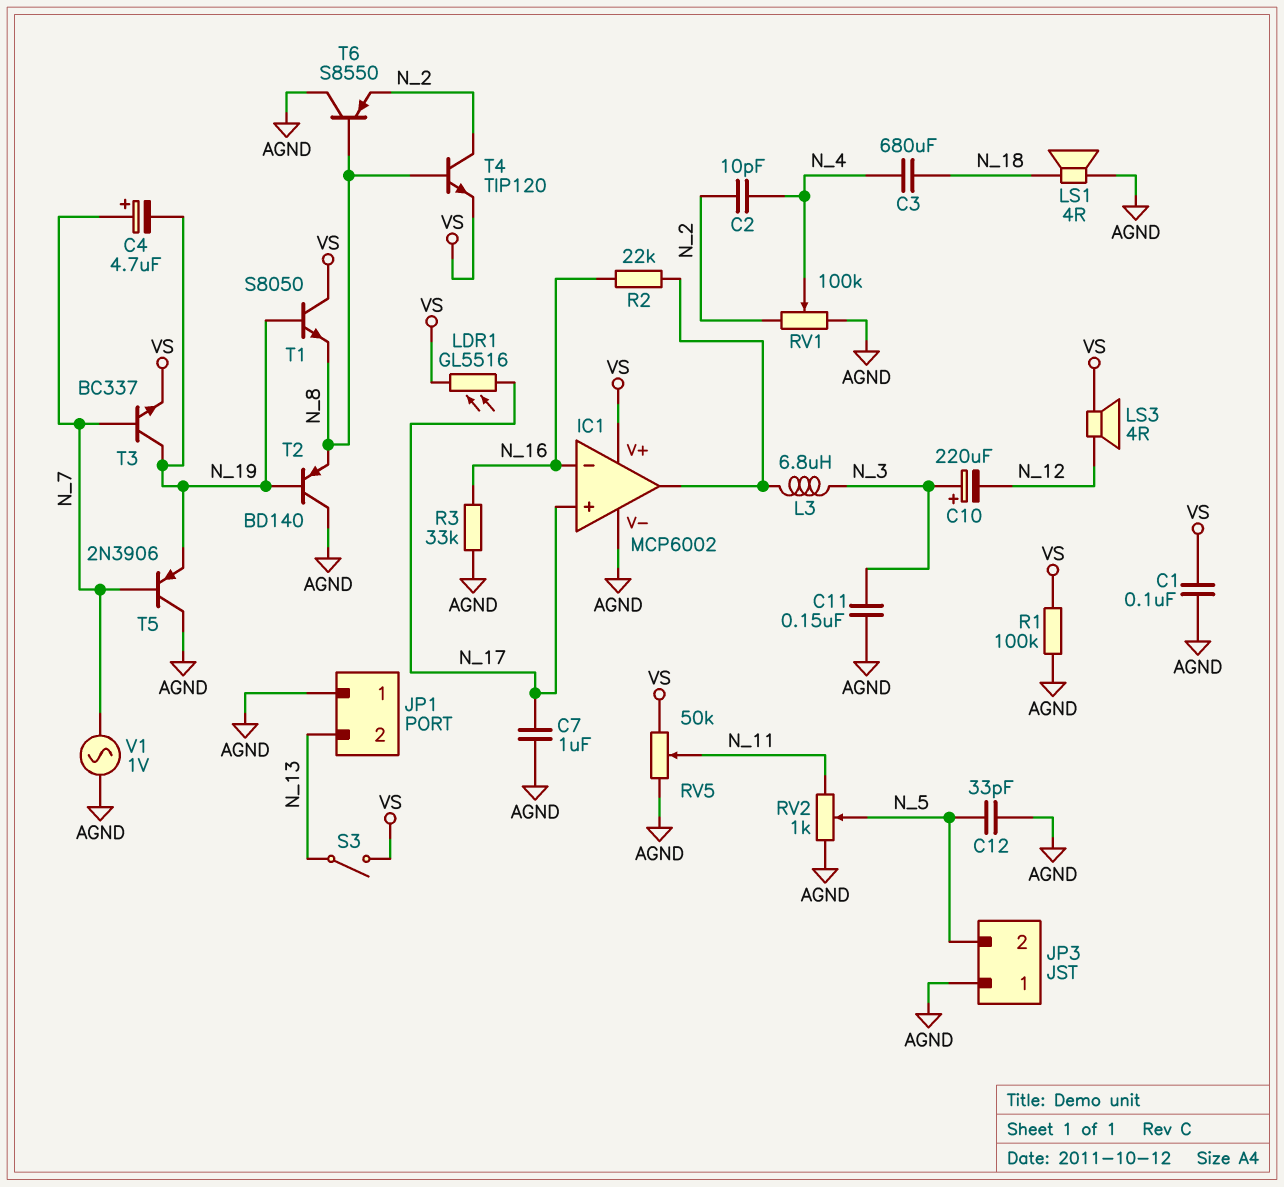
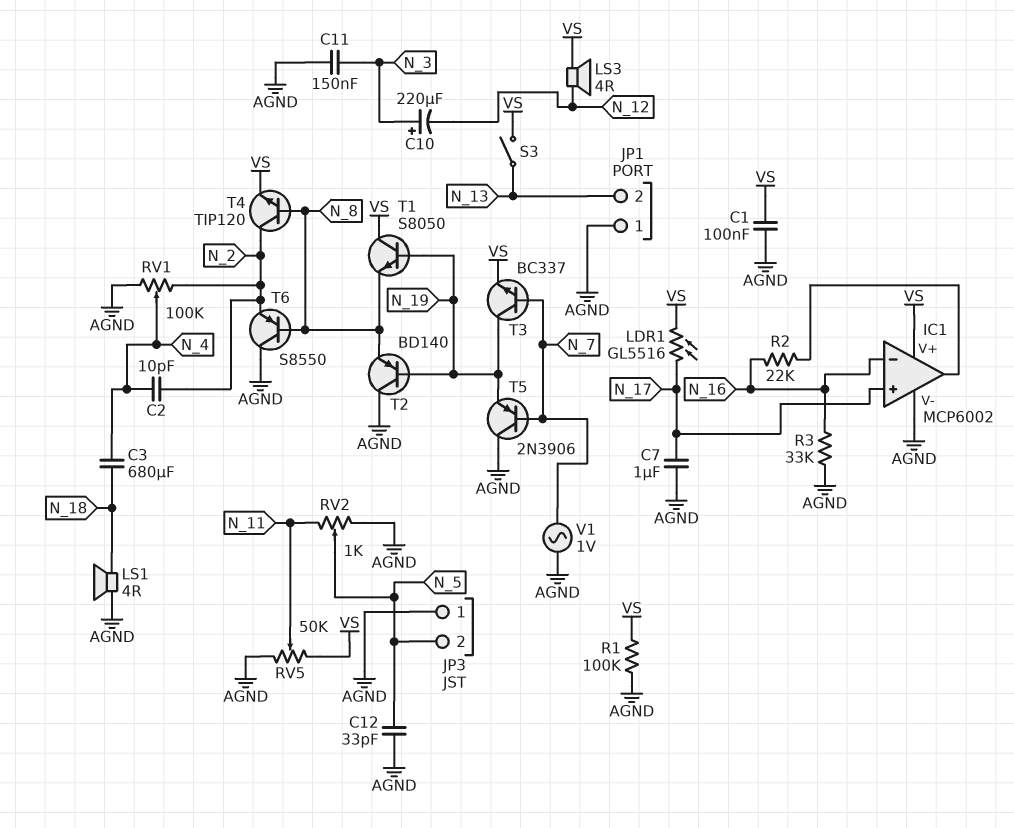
C4: 4.7uF (plus N_7, minus N_19) -> none
L3: 6.8uH (IC1/out, N_3) -> none

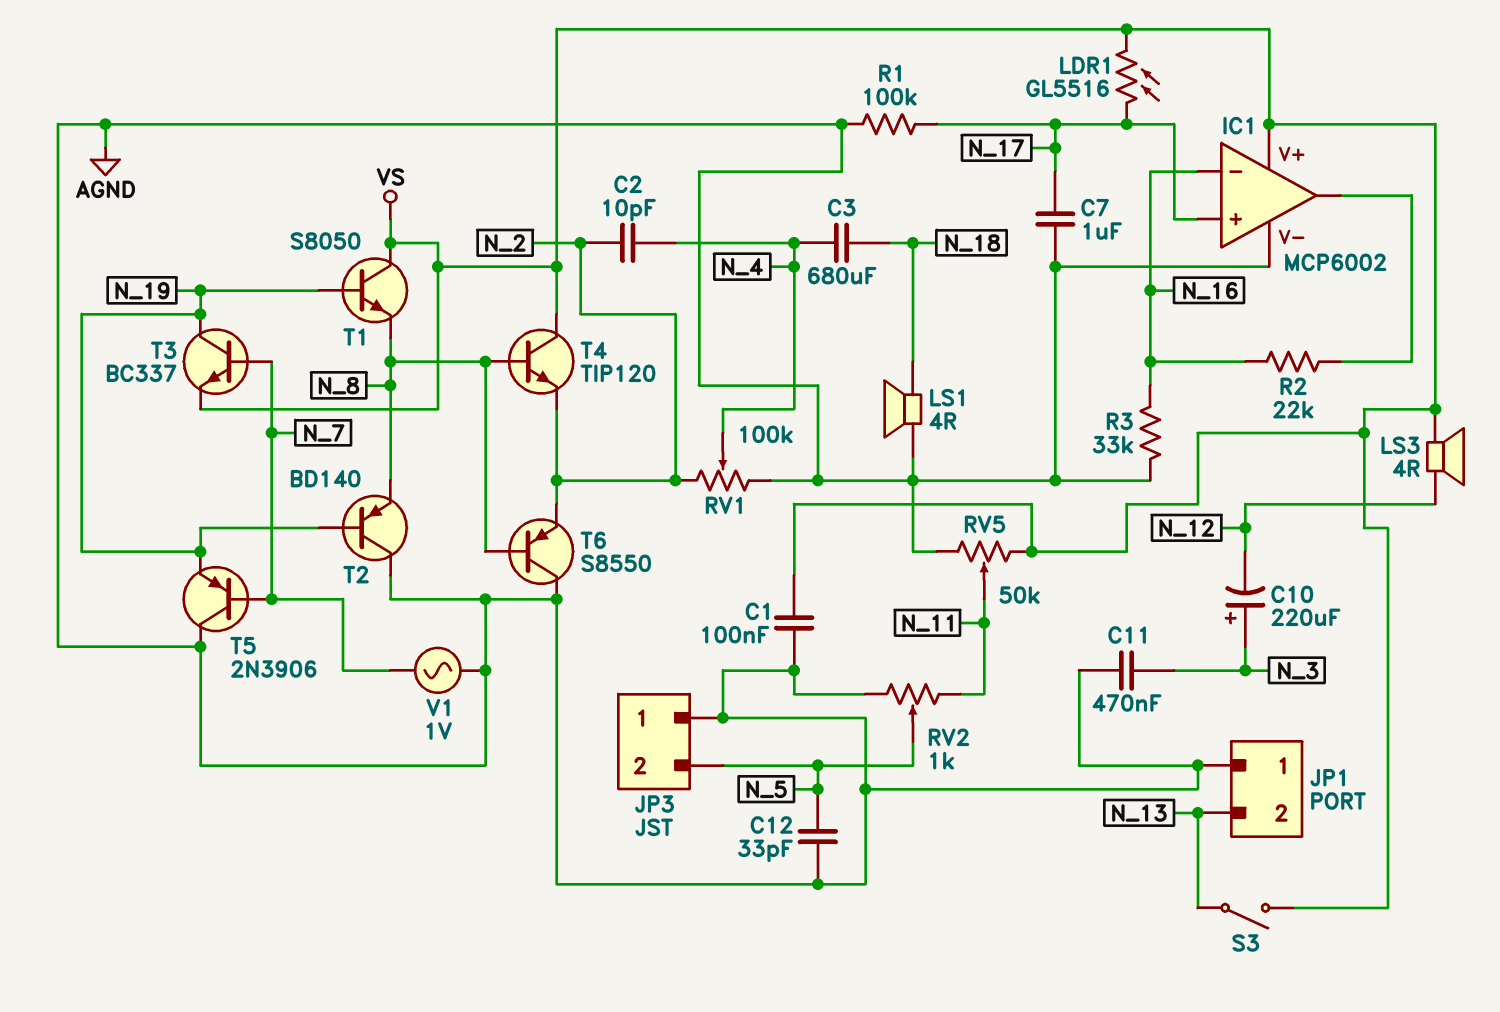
C11: 150nF (AGND, N_3) -> 470nF (AGND, N_3)
R1: 100k (AGND, VS) -> 100k (AGND, N_17)
T4: NPN TIP120 (B N_8, C N_2, E VS) -> NPN TIP120 (B N_8, C VS, E N_2)

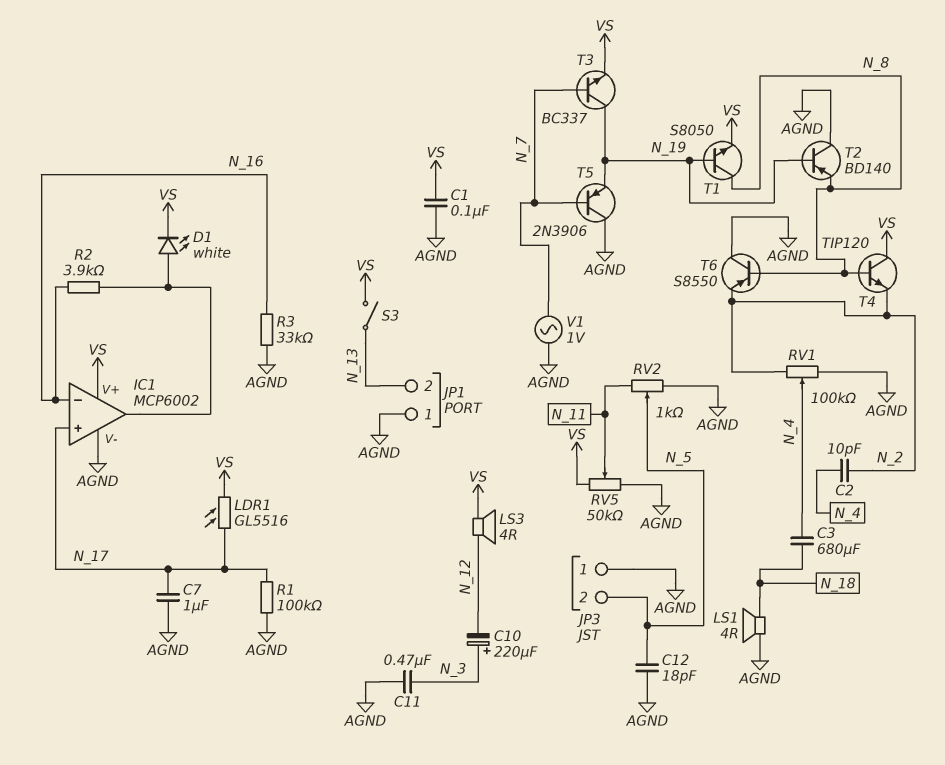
C12: 33pF (AGND, N_5) -> 18pF (AGND, N_5)
D1: none -> LED white (A IC1/out, K VS)
R2: 22k (IC1/out, N_16) -> 3.9k (IC1/out, N_16)
T1: NPN S8050 (B N_19, C VS, E N_8) -> NPN S8050 (B N_19, C N_8, E VS)

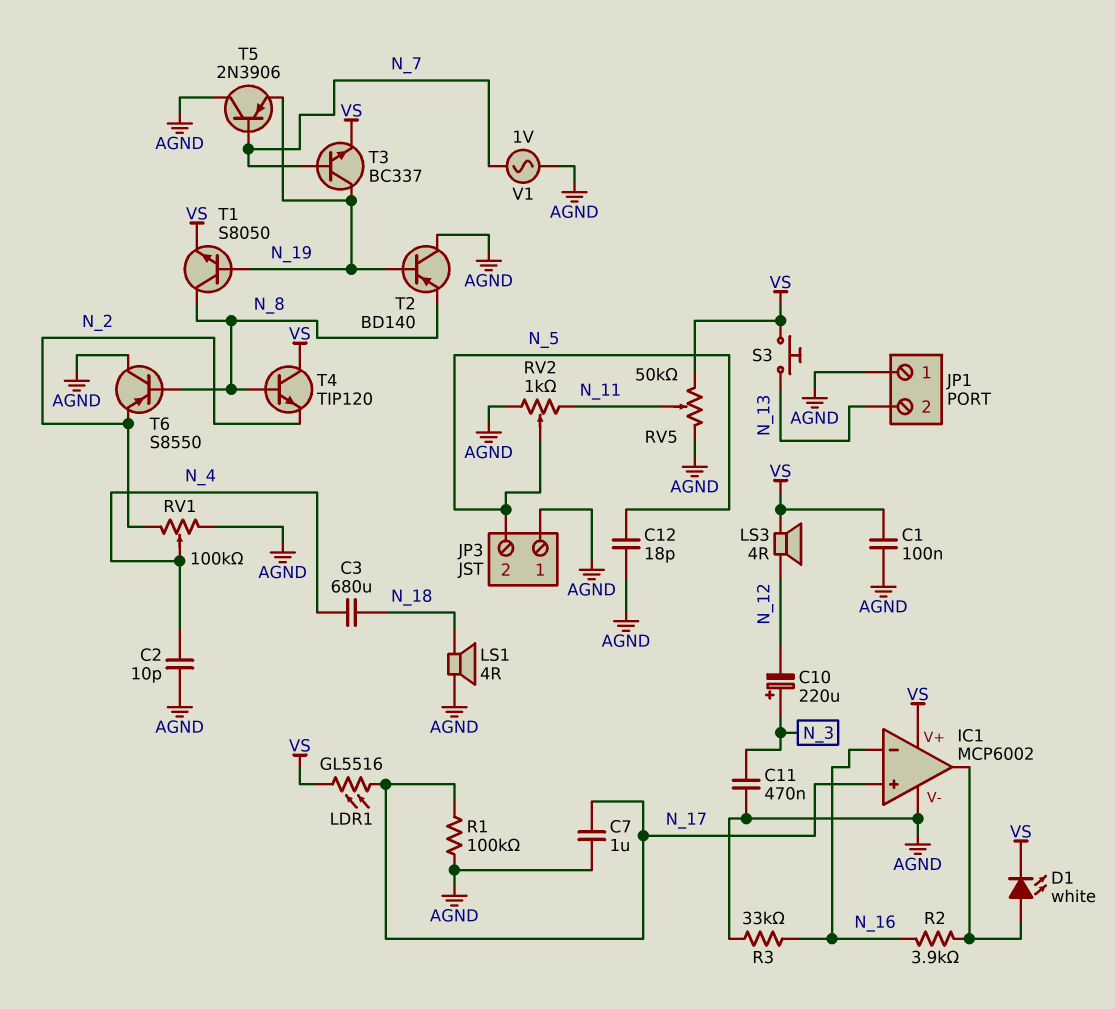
C2: 10pF (N_2, N_4) -> 10pF (AGND, N_4)
S3: switch (N_13, VS) -> button (N_13, VS)

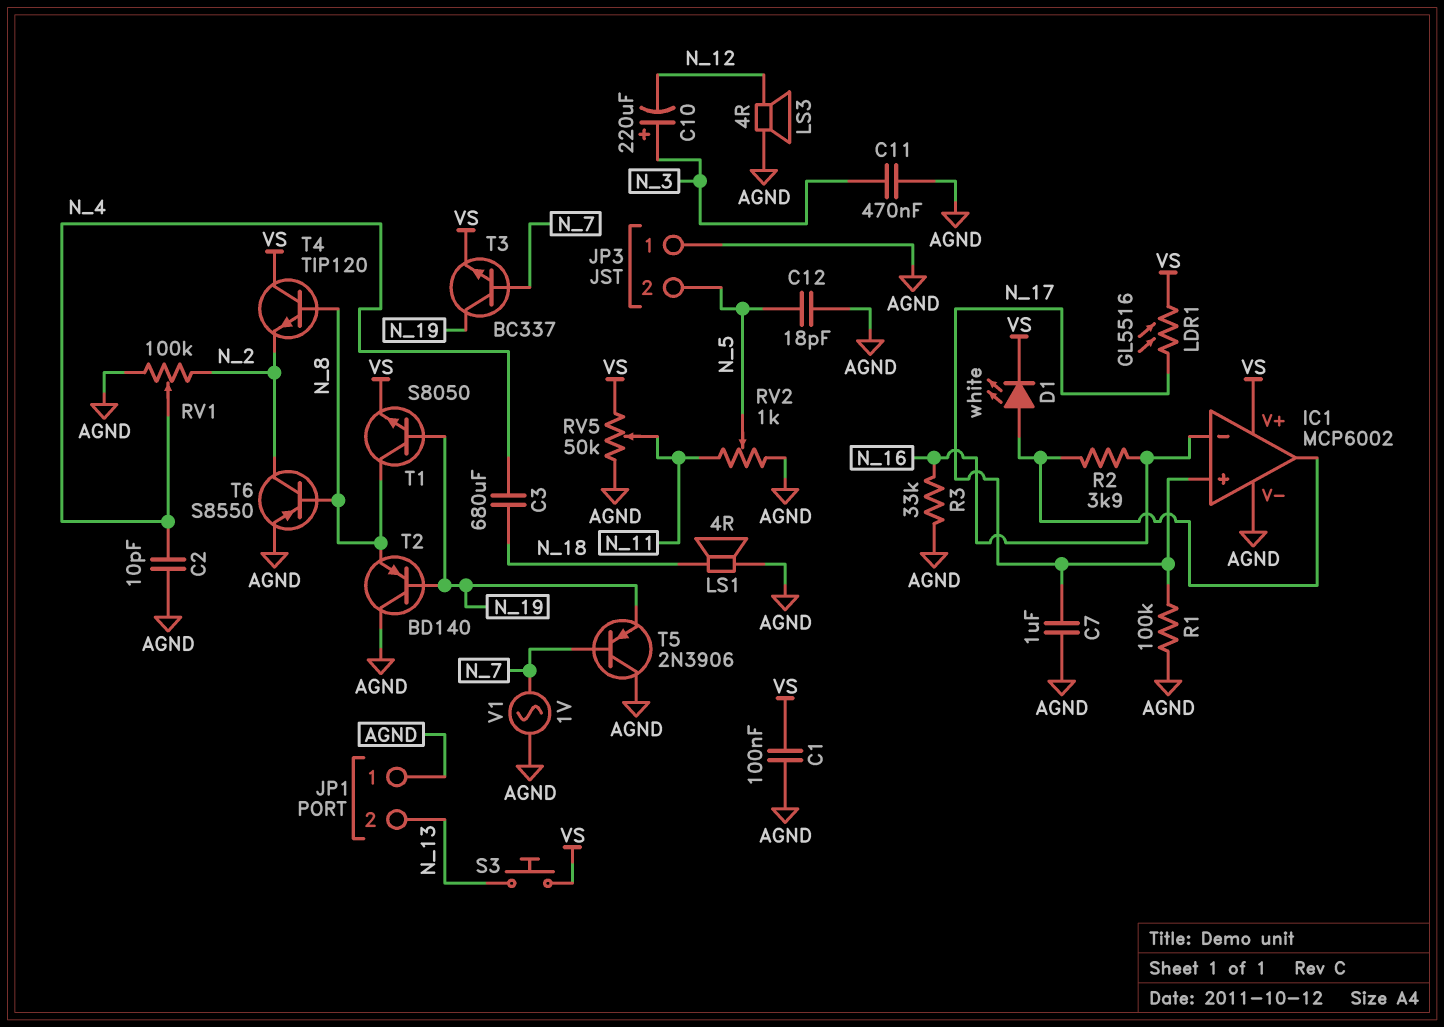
LS3: speaker 4R (N_12, VS) -> speaker 4R (AGND, N_12)
T6: PNP S8550 (B N_8, C AGND, E N_2) -> PNP S8550 (B N_8, C N_2, E AGND)

